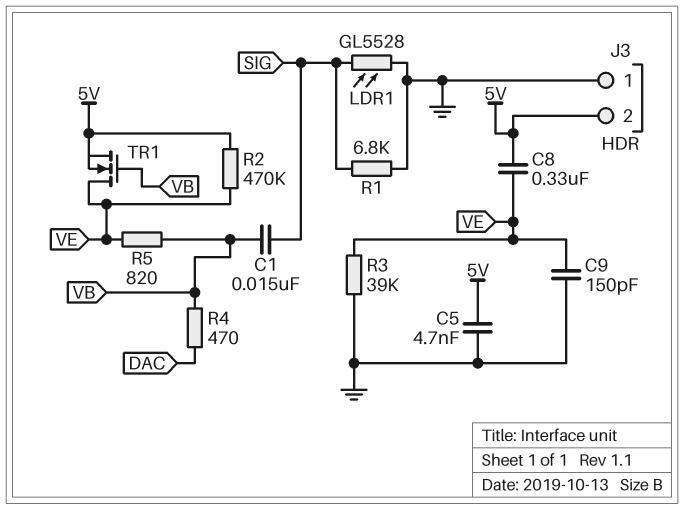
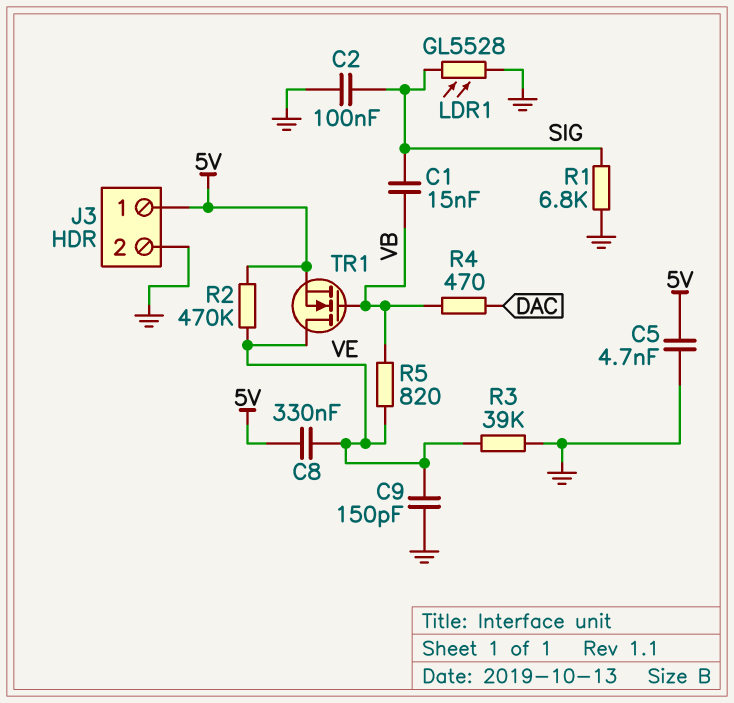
C2: none -> 100nF (GND, SIG)
J3 pin 1: GND -> 5V
J3 pin 2: 5V -> GND

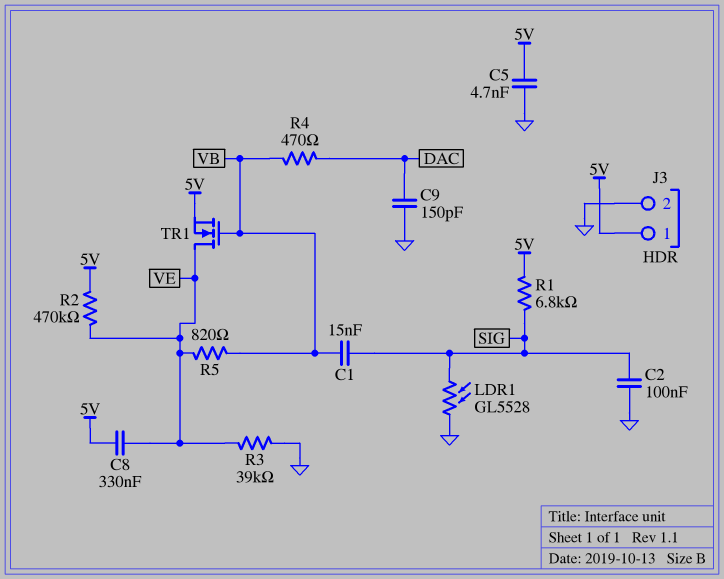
C9: 150pF (GND, VE) -> 150pF (DAC, GND)
R1: 6.8k (GND, SIG) -> 6.8k (5V, SIG)

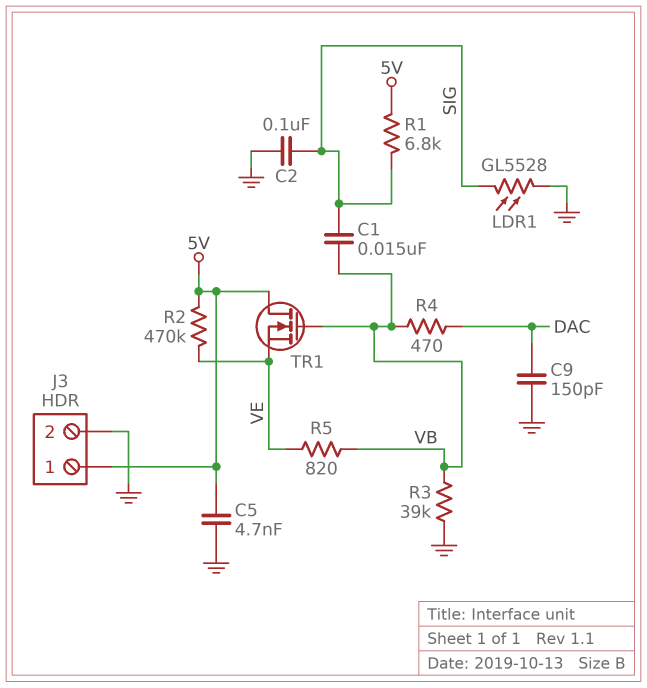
C8: 330nF (5V, VE) -> none
R3: 39k (GND, VE) -> 39k (GND, VB)
TR1: NMOS (G VB, D VE, S 5V) -> NMOS (G VB, D 5V, S VE)

